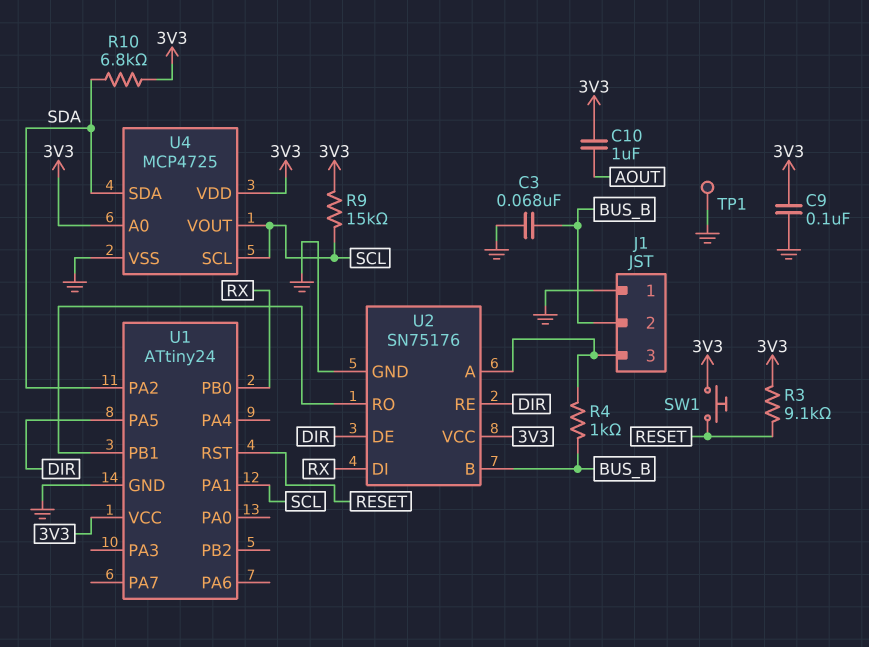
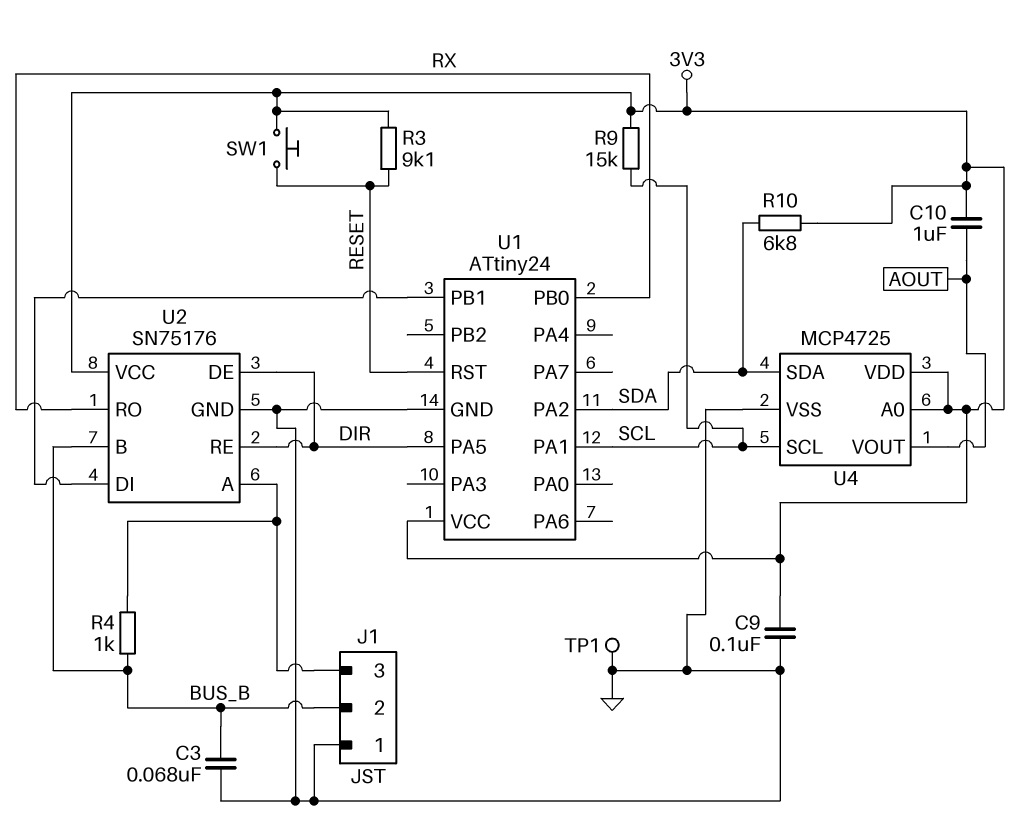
U2 pin DI: RX -> U1/PB1
U2 pin RO: U1/PB1 -> RX
U4 pin VOUT: SCL -> AOUT

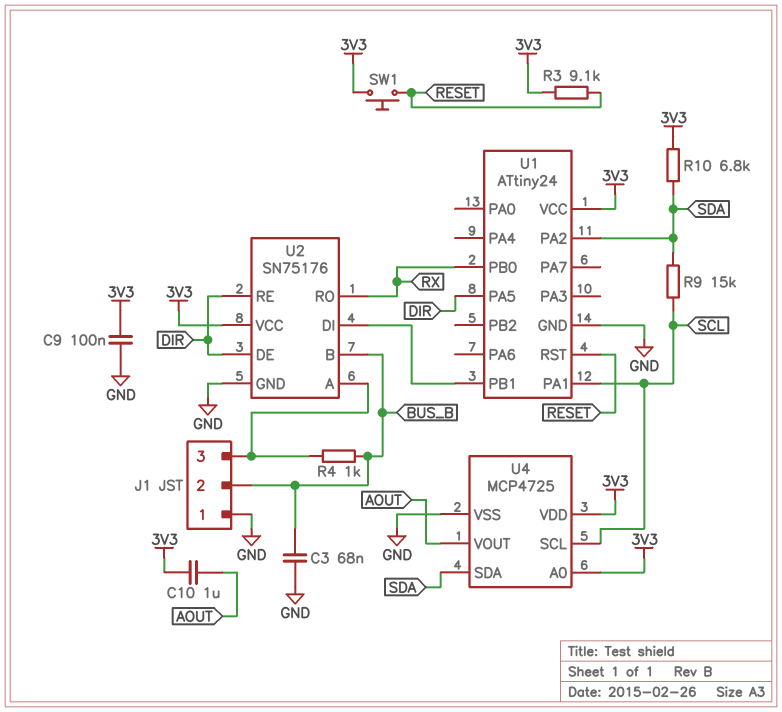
R9: 15k (3V3, SCL) -> 15k (SCL, SDA)
TP1: test point (GND) -> none

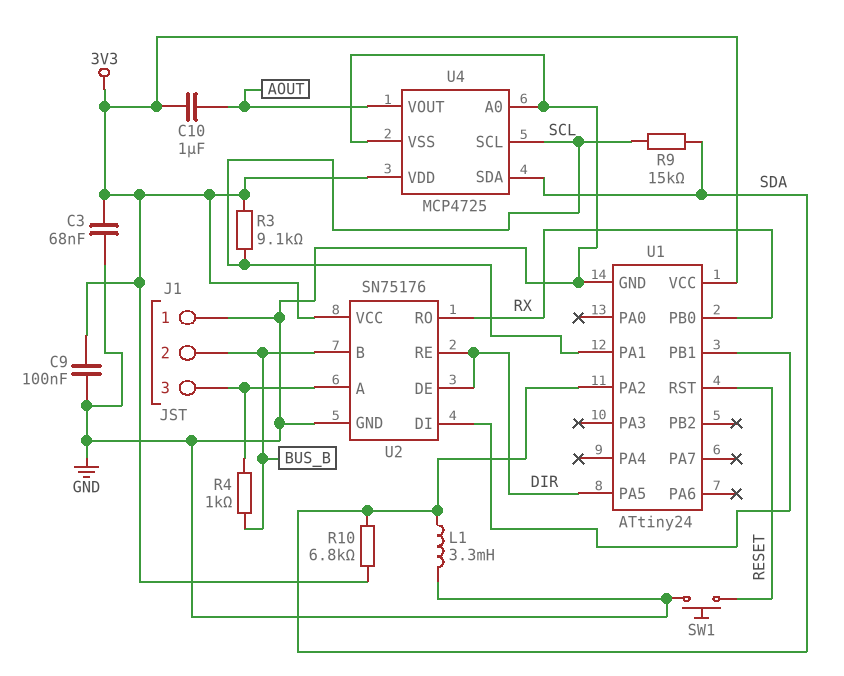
C3: 68nF (BUS_B, GND) -> 68nF (3V3, GND)
L1: none -> 3.3mH (GND, SDA)
R3: 9.1k (3V3, RESET) -> 9.1k (3V3, SCL)
SW1: button (3V3, RESET) -> button (GND, RESET)
U4 pin A0: 3V3 -> GND

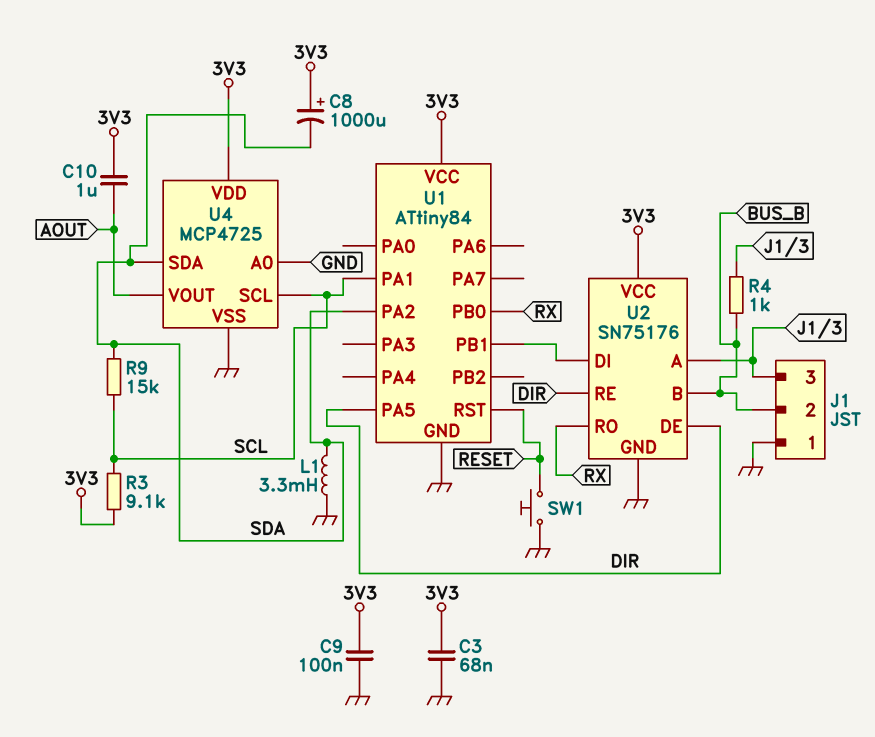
C8: none -> 1000uF (plus 3V3, minus SDA)
R10: 6.8k (3V3, SDA) -> none
U1: ATtiny24 -> ATtiny84

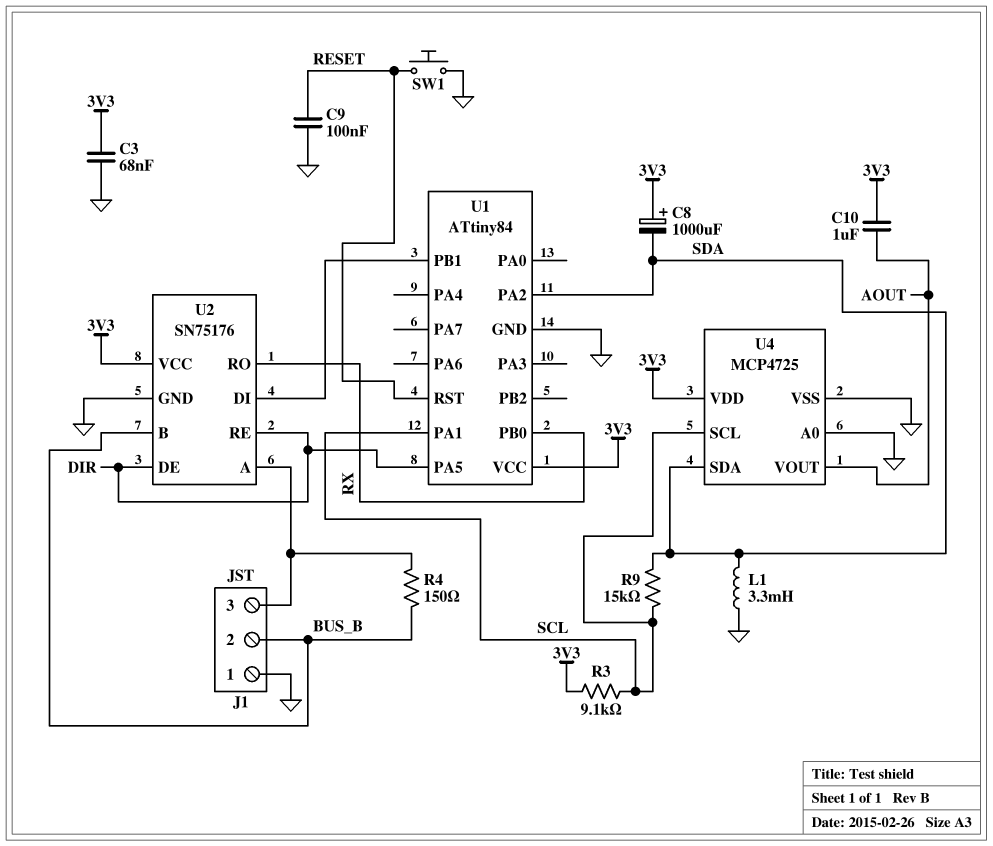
C9: 100nF (3V3, GND) -> 100nF (GND, RESET)
R4: 1k (BUS_B, J1/3) -> 150 (BUS_B, J1/3)

